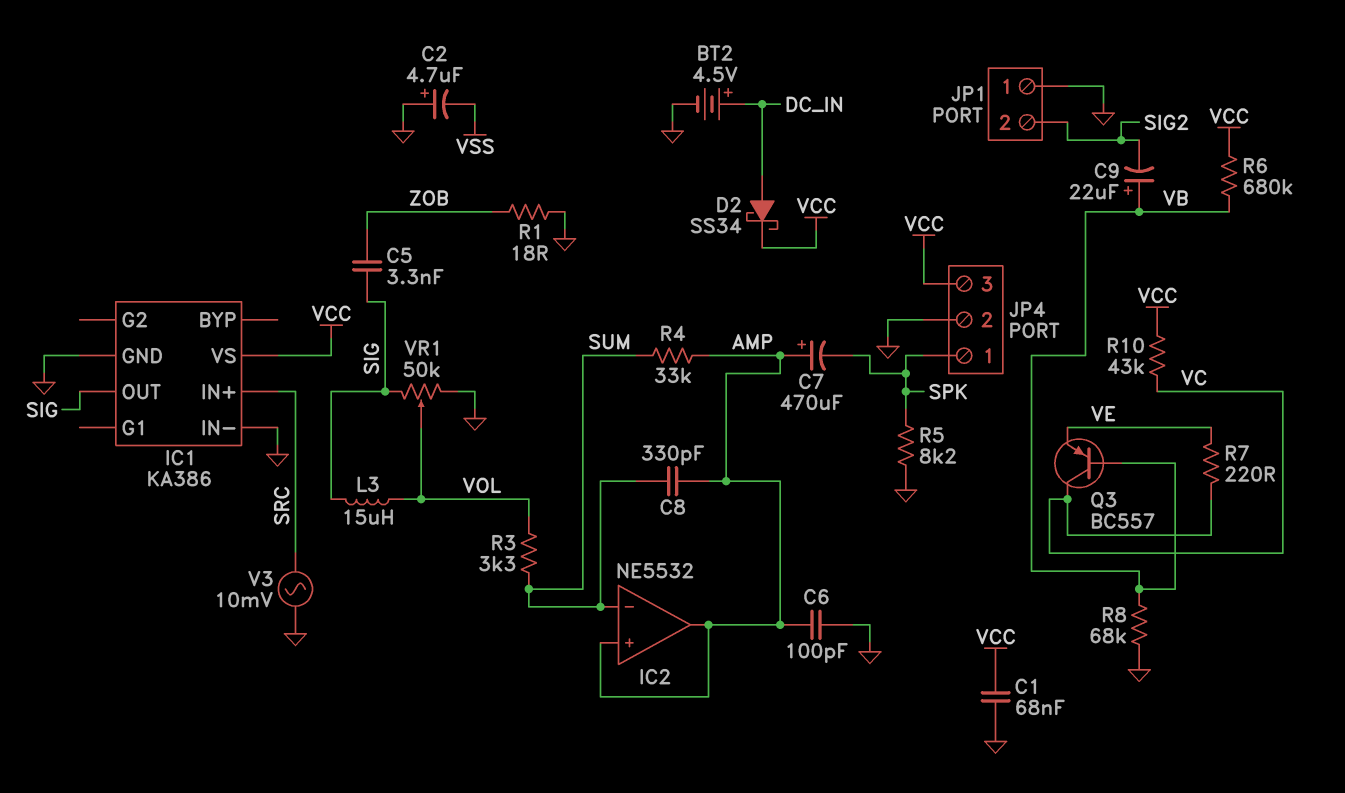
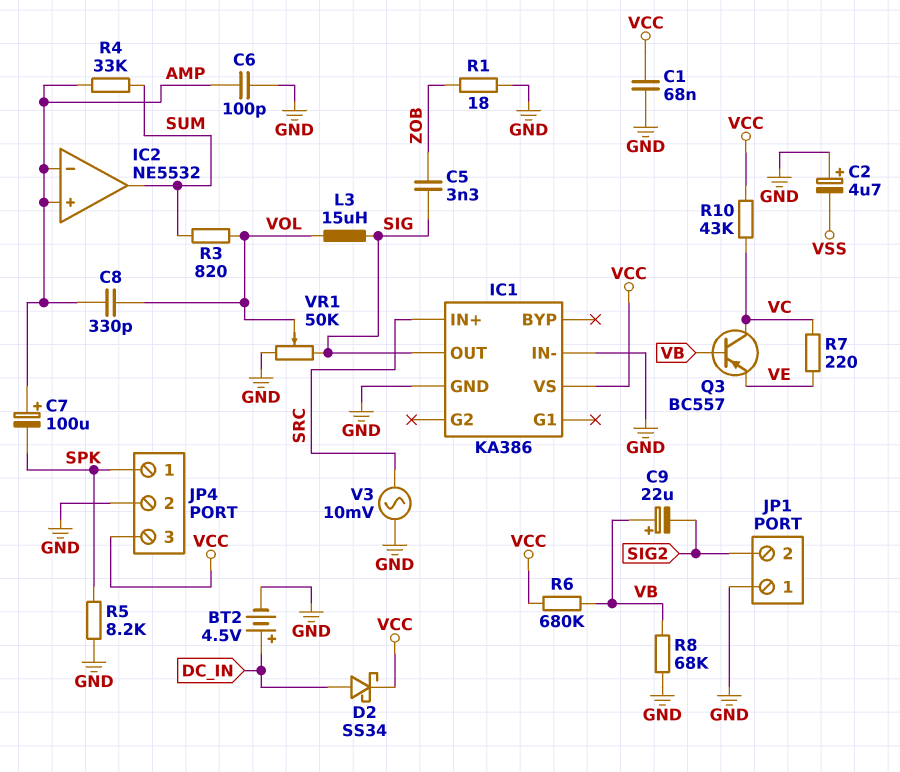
C7: 470uF (plus AMP, minus SPK) -> 100uF (plus AMP, minus SPK)
C8: 330pF (AMP, SUM) -> 330pF (AMP, VOL)
IC2 pin in-: SUM -> AMP
IC2 pin out: AMP -> SUM
R3: 3.3k (SUM, VOL) -> 820 (SUM, VOL)

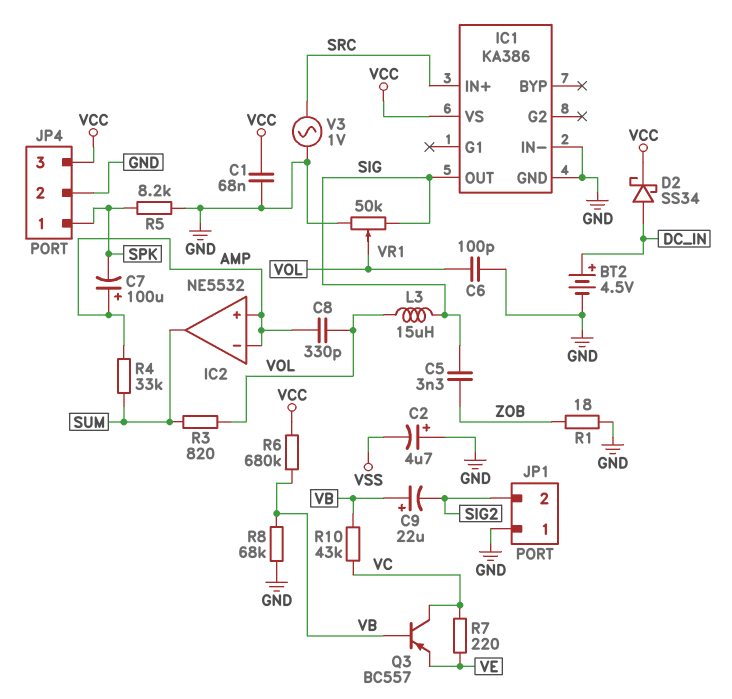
C6: 100pF (AMP, GND) -> 100pF (GND, VOL)
R10: 43k (VC, VCC) -> 43k (VB, VC)
V3: AC 10mV (GND, SRC) -> AC 1V (GND, SRC)

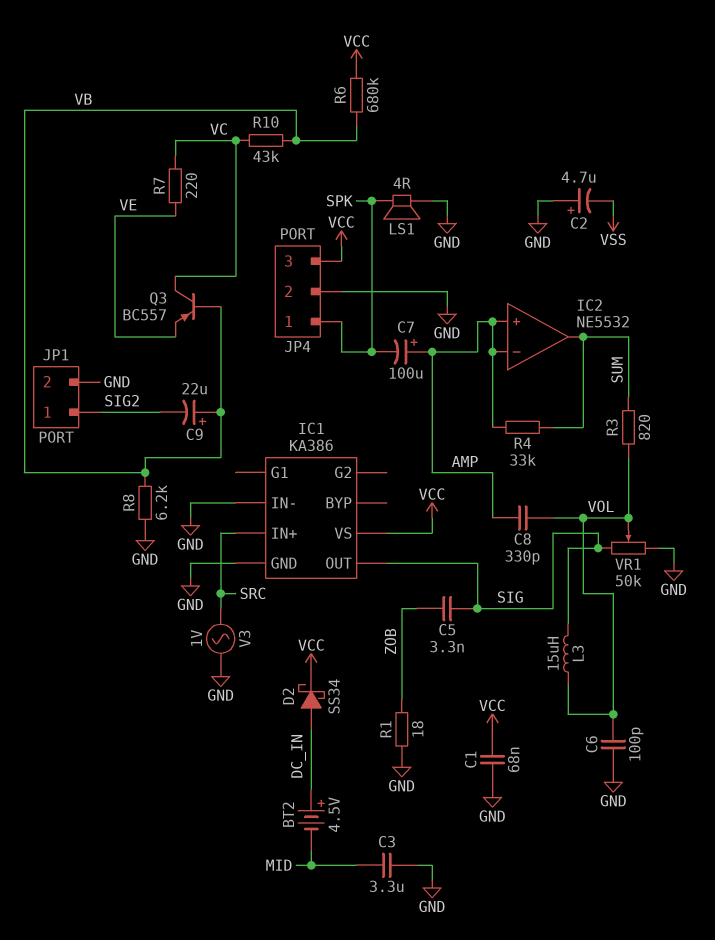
BT2: 4.5V (plus DC_IN, minus GND) -> 4.5V (plus DC_IN, minus MID)
C3: none -> 3.3uF (GND, MID)
JP1 pin 1: GND -> SIG2
JP1 pin 2: SIG2 -> GND
LS1: none -> speaker 4R (GND, SPK)
R5: 8.2k (GND, SPK) -> none
R8: 68k (GND, VB) -> 6.2k (GND, VB)

